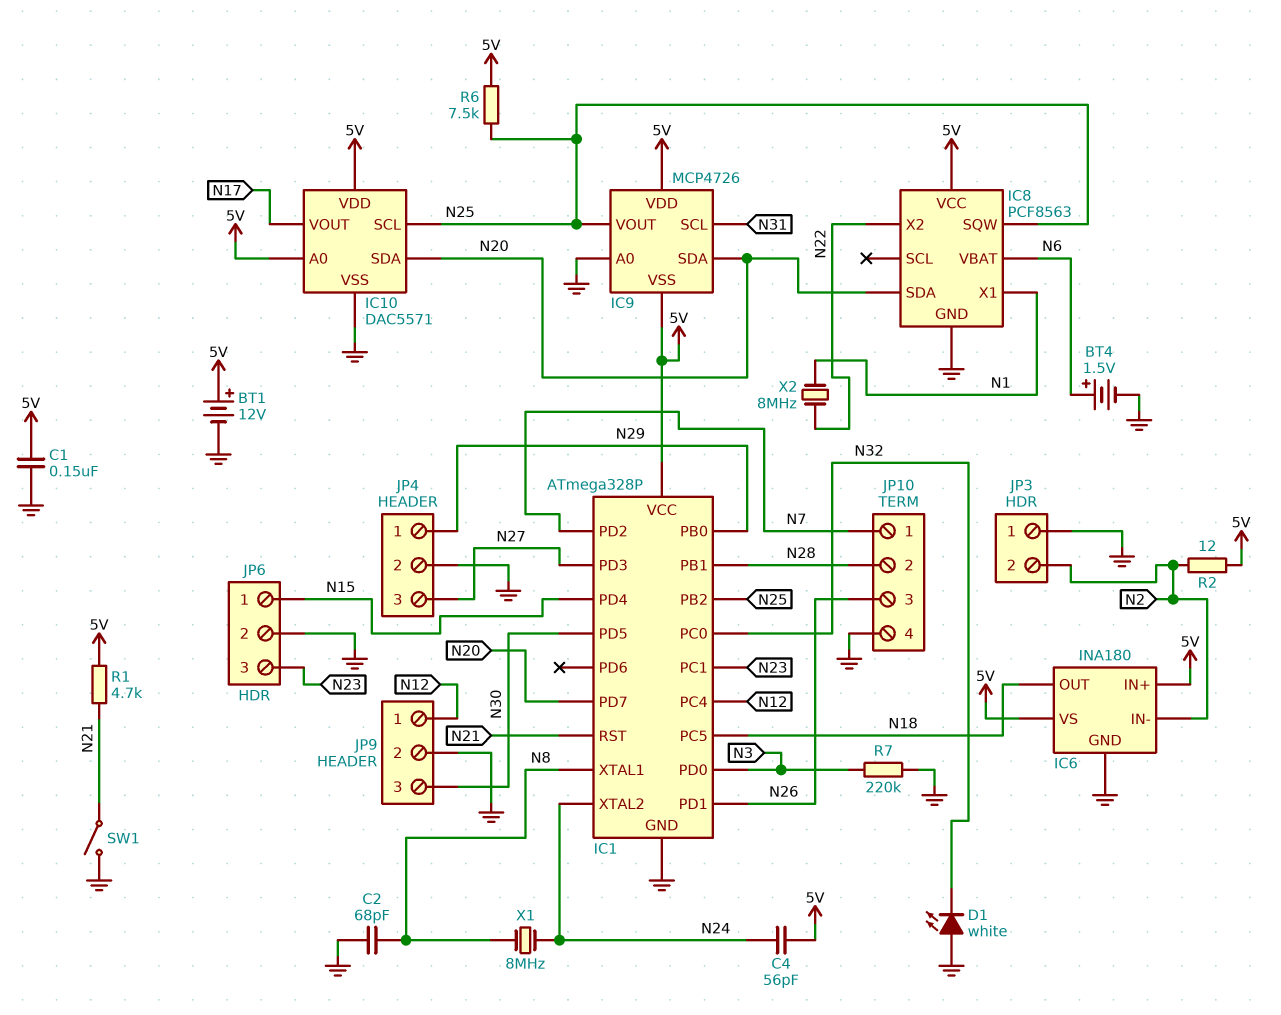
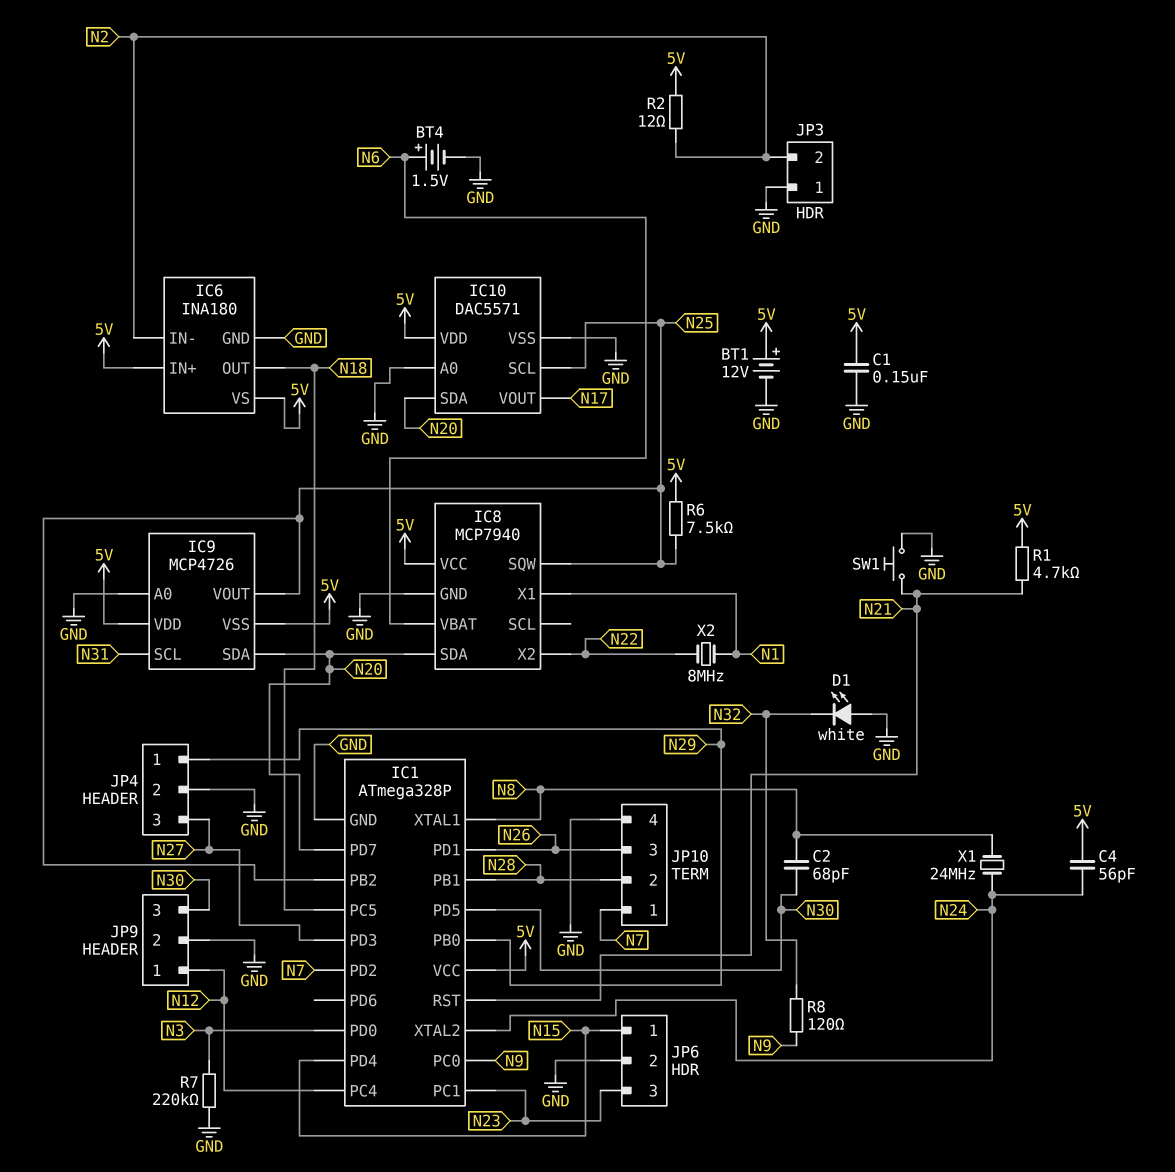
C2: 68pF (GND, N8) -> 68pF (N8, N30)
IC1 pin PC0: N32 -> N9
IC8: PCF8563 -> MCP7940
IC10 pin A0: 5V -> GND
R8: none -> 120 (N9, N32)
SW1: switch (GND, N21) -> button (GND, N21)
X1: 8MHz (N8, N24) -> 24MHz (N8, N24)

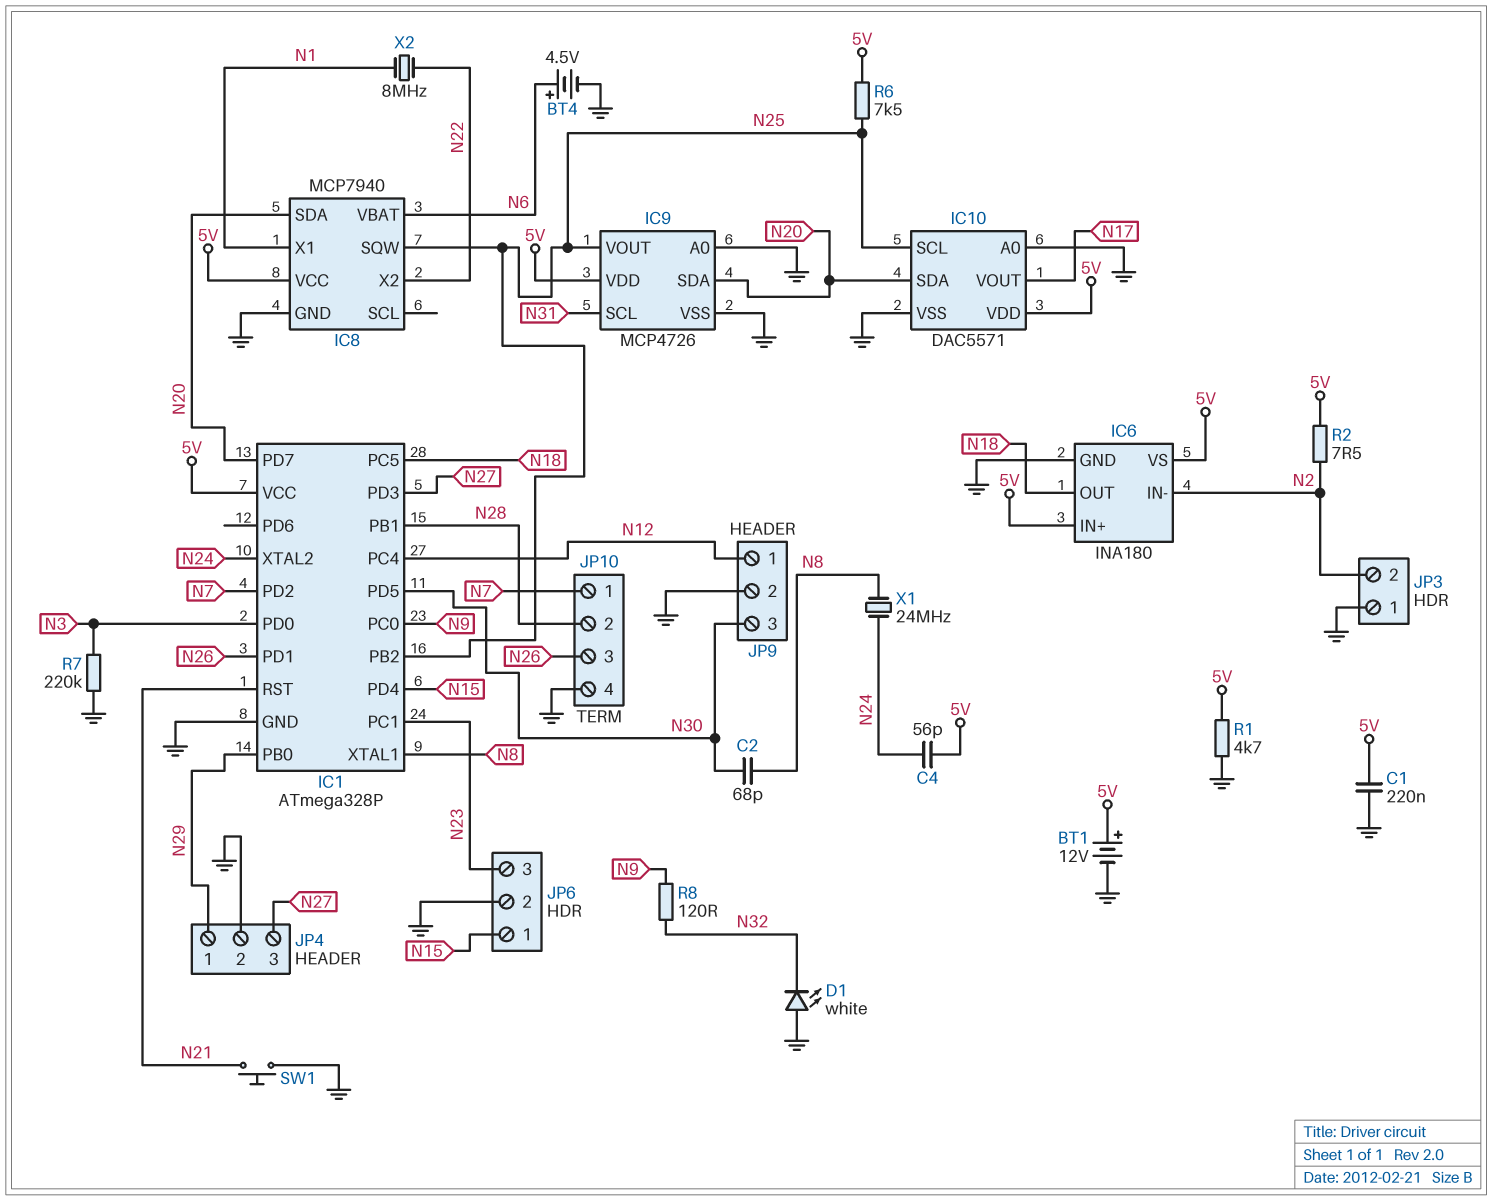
BT4: 1.5V (plus N6, minus GND) -> 4.5V (plus N6, minus GND)
C1: 150nF (5V, GND) -> 220nF (5V, GND)
IC9 pin VSS: 5V -> GND
R1: 4.7k (5V, N21) -> 4.7k (5V, GND)
R2: 12 (5V, N2) -> 7.5 (5V, N2)

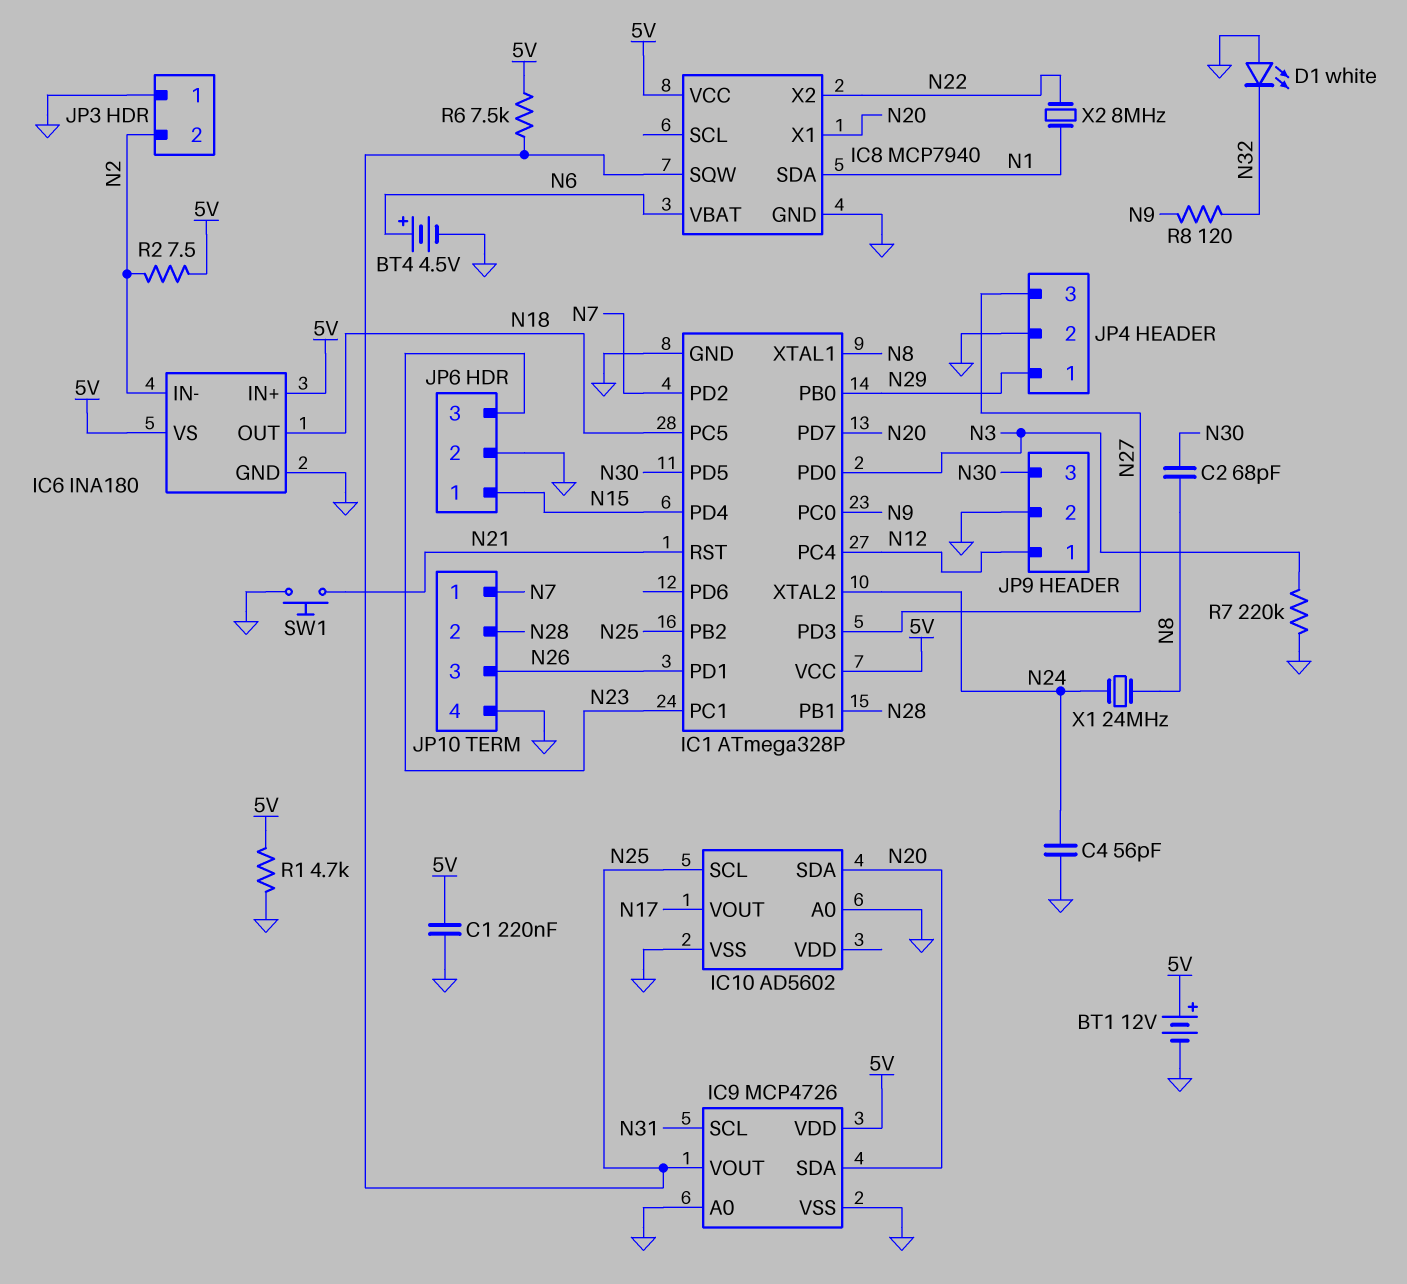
C4: 56pF (5V, N24) -> 56pF (GND, N24)
IC8 pin SDA: N20 -> N1
IC8 pin X1: N1 -> N20
IC10: DAC5571 -> AD5602
IC10 pin VDD: 5V -> none

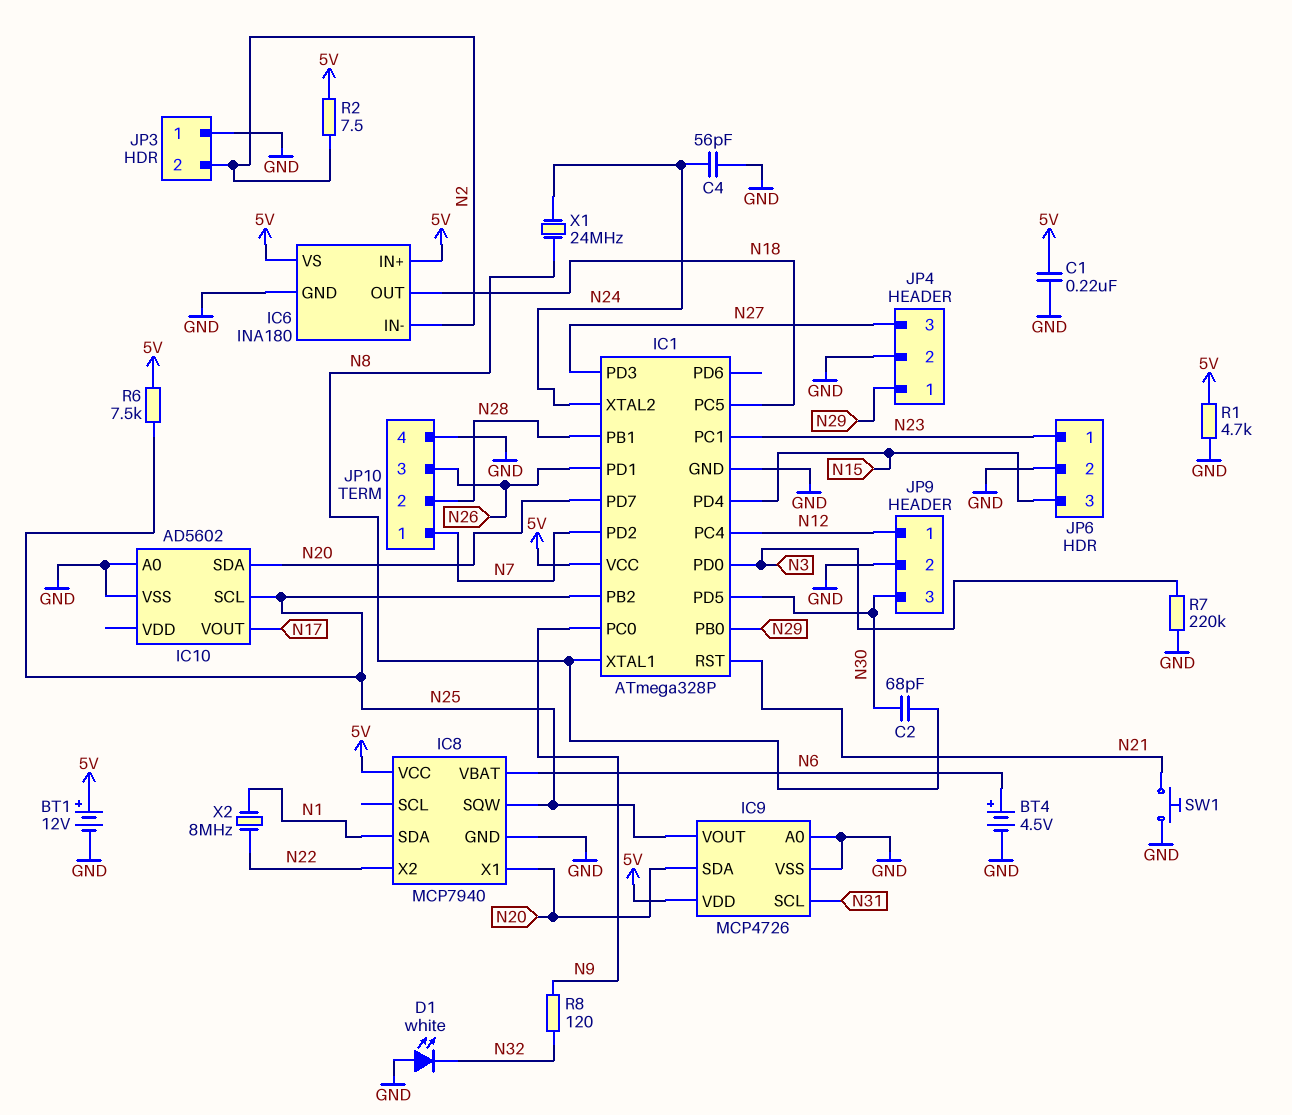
JP6 pin 1: N15 -> N23
JP6 pin 3: N23 -> N15

